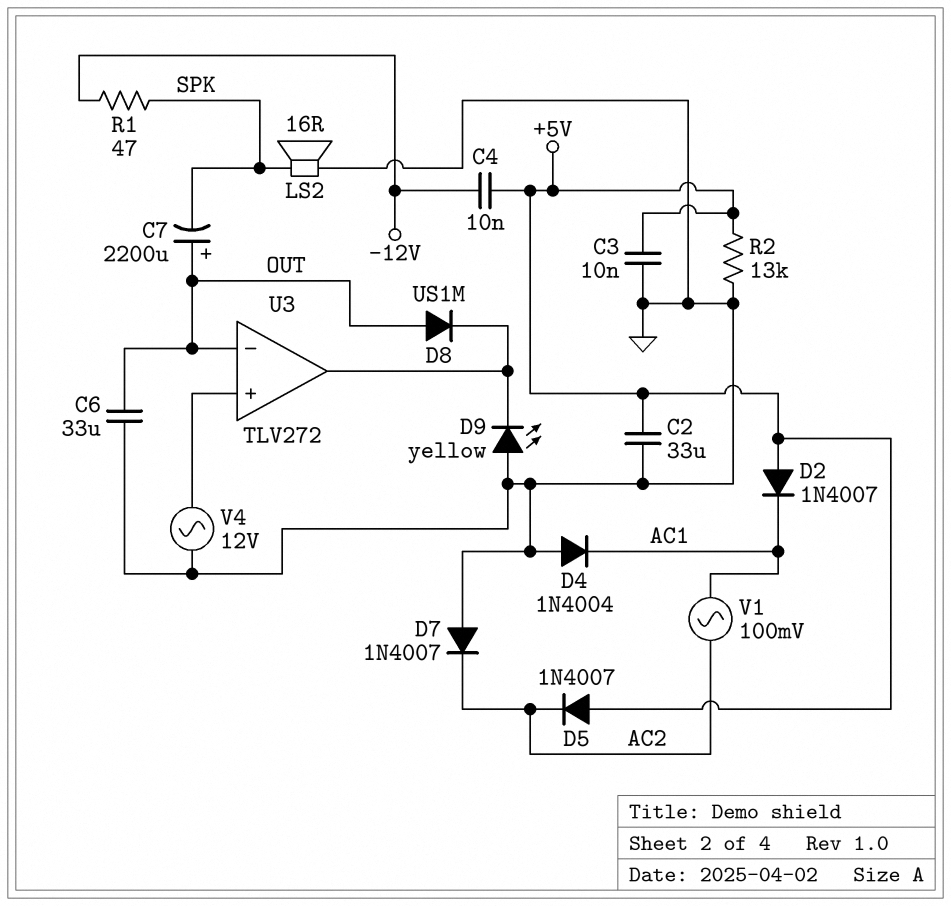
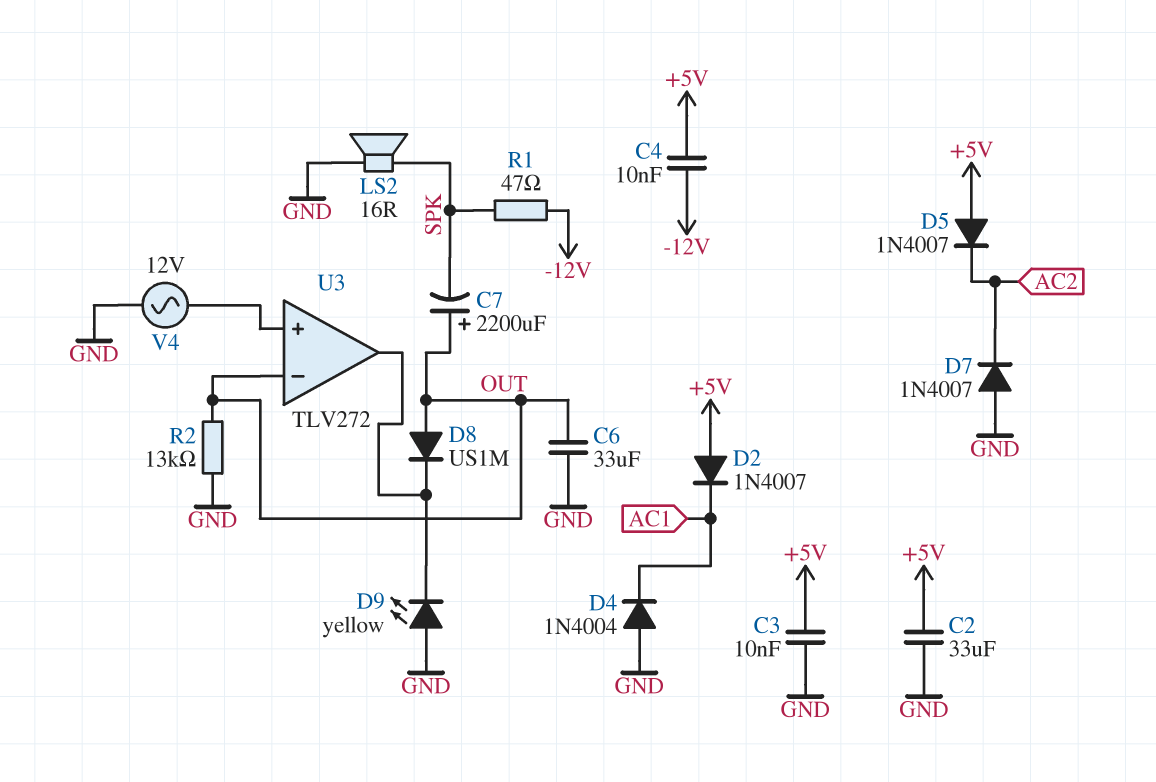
R2: 13k (+5V, GND) -> 13k (GND, OUT)
V1: AC 100mV (AC1, AC2) -> none

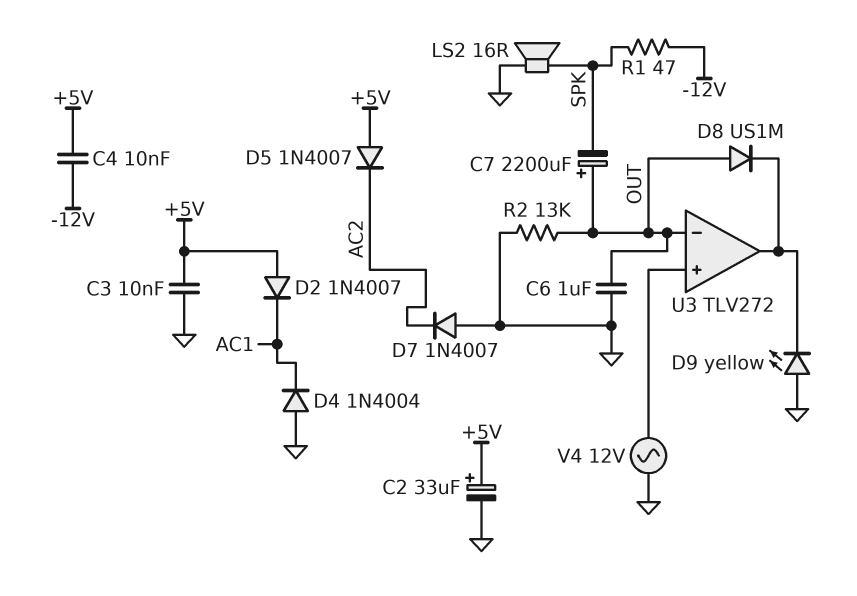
C2: 33uF (+5V, GND) -> 33uF (plus +5V, minus GND)
C6: 33uF (GND, OUT) -> 1uF (GND, OUT)

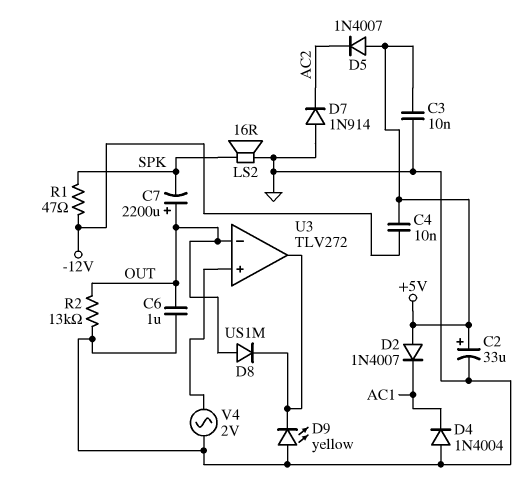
D7: diode 1N4007 (A GND, K AC2) -> diode 1N914 (A GND, K AC2)
V4: AC 12V (GND, U3/in+) -> AC 2V (GND, U3/in+)

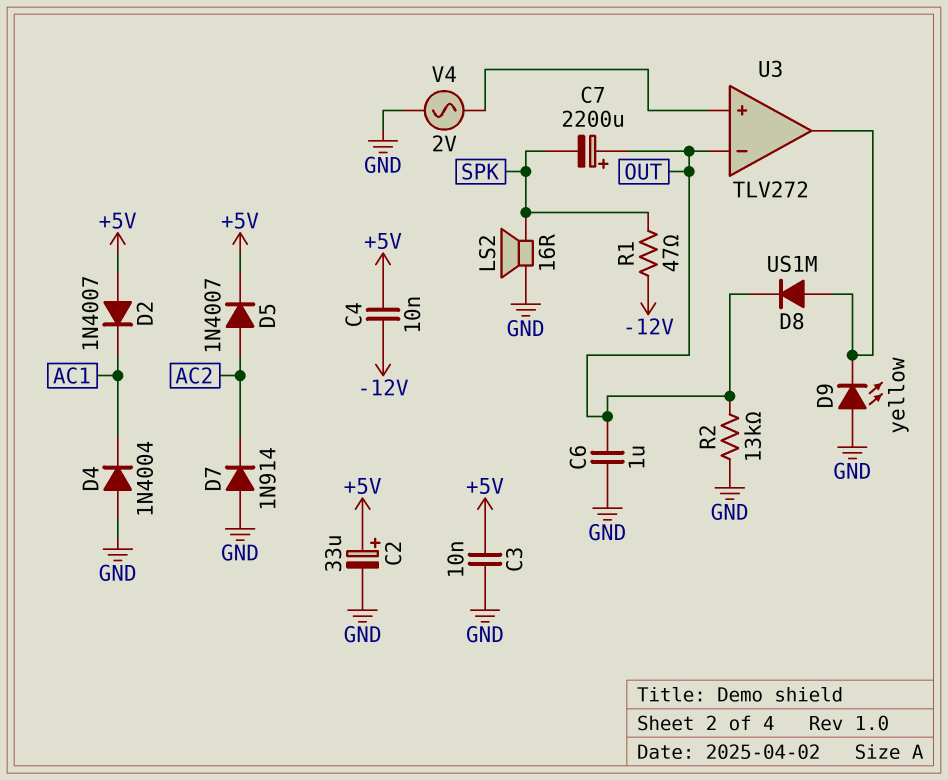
D5: diode 1N4007 (A +5V, K AC2) -> diode 1N4007 (A AC2, K +5V)
D8: diode US1M (A OUT, K U3/out) -> diode US1M (A U3/out, K OUT)

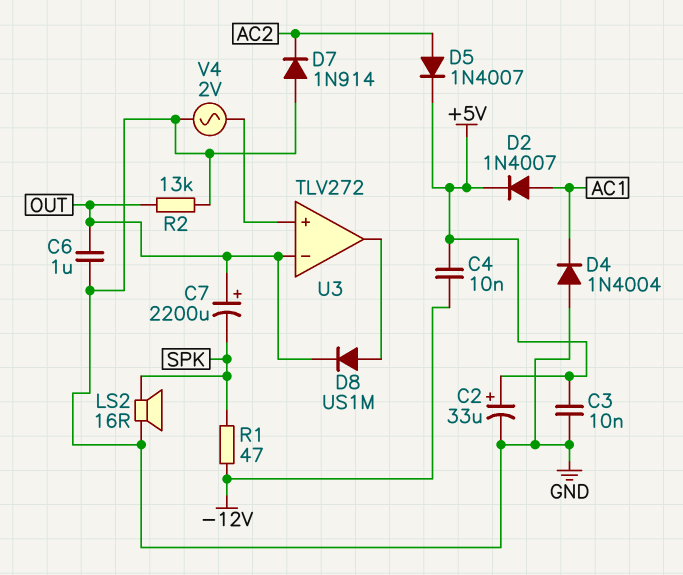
D2: diode 1N4007 (A +5V, K AC1) -> diode 1N4007 (A AC1, K +5V)
D9: LED yellow (A GND, K U3/out) -> none

